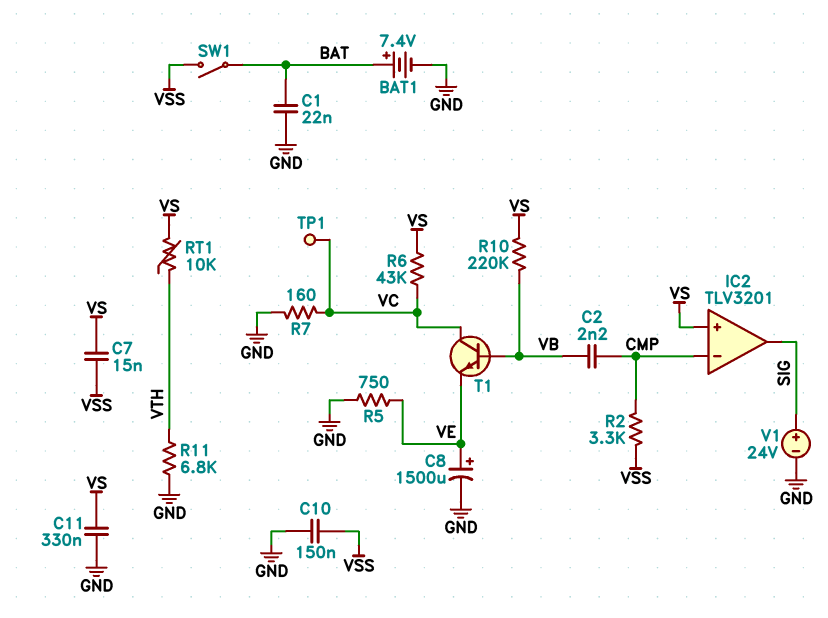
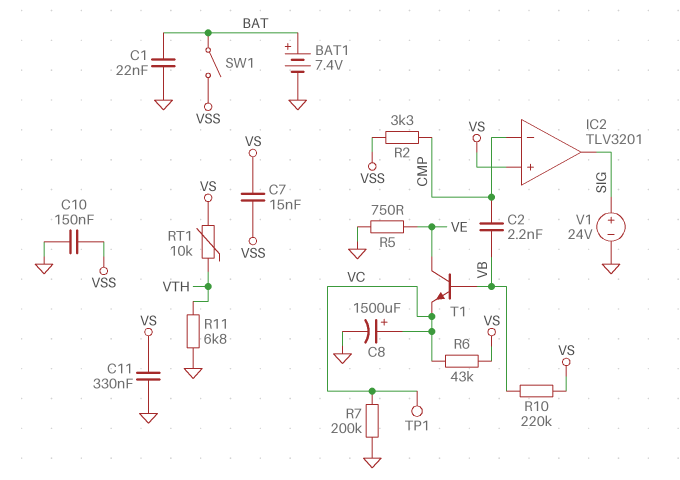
C8: 1500uF (plus VE, minus GND) -> 1500uF (plus VC, minus GND)
R7: 160 (GND, VC) -> 200k (GND, VC)
T1: NPN (B VB, C VC, E VE) -> NPN (B VB, C VE, E VC)

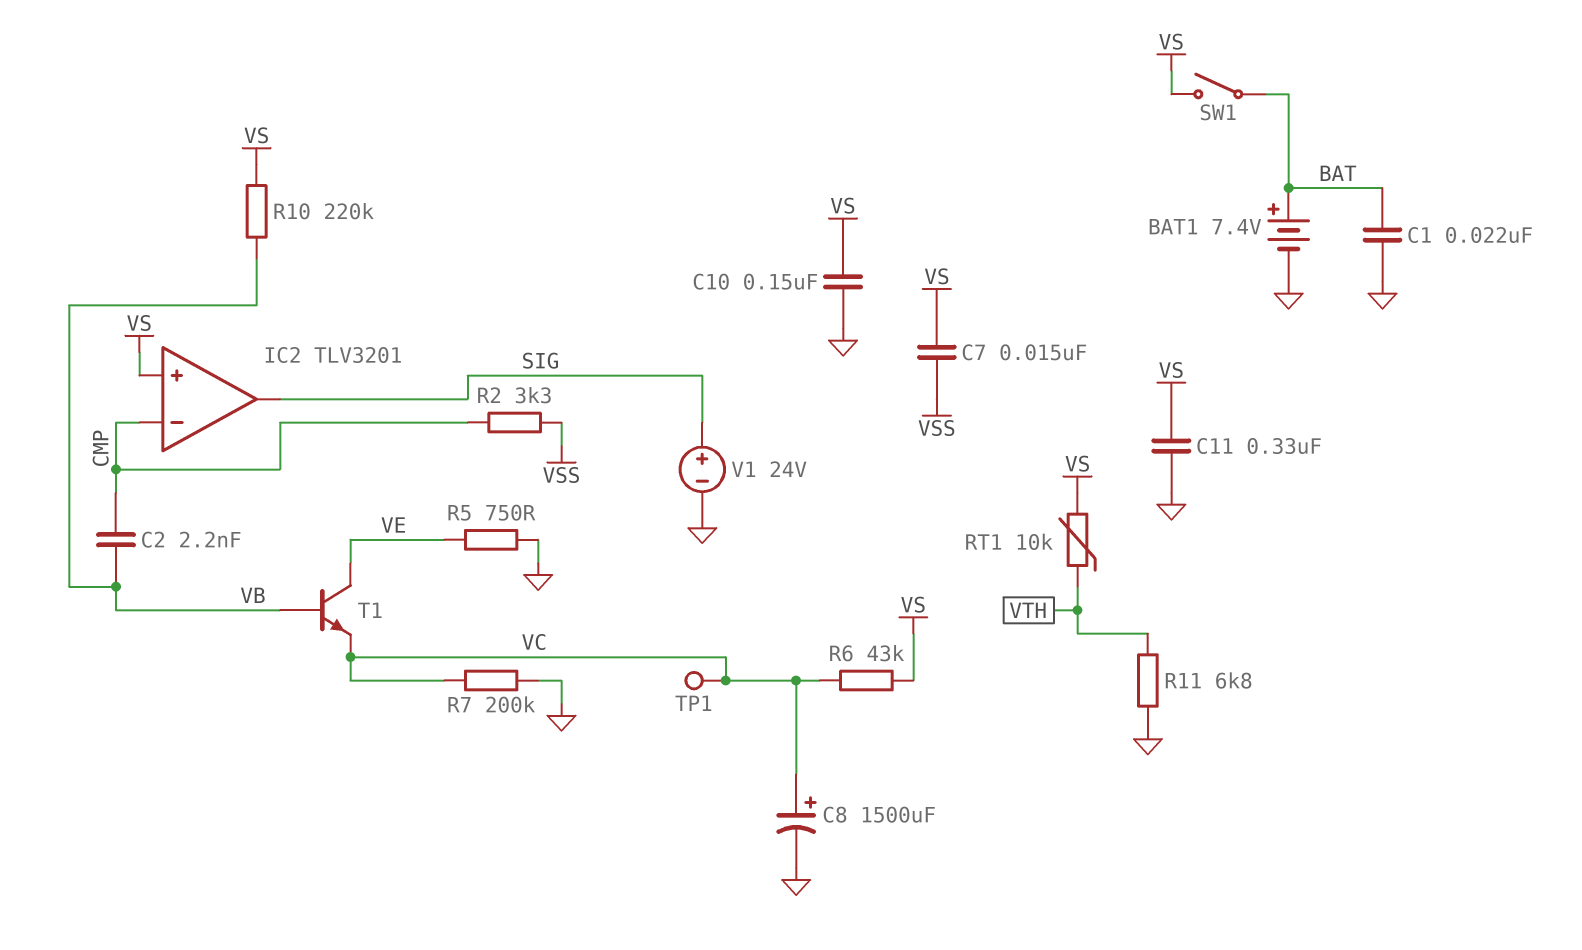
C10: 150nF (GND, VSS) -> 150nF (GND, VS)
SW1: switch (BAT, VSS) -> switch (BAT, VS)

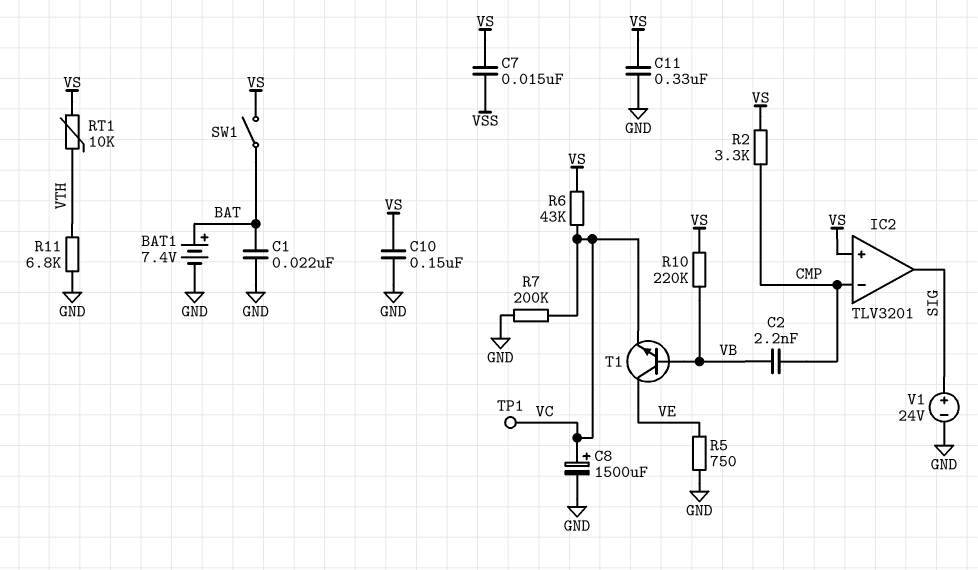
R2: 3.3k (CMP, VSS) -> 3.3k (CMP, VS)

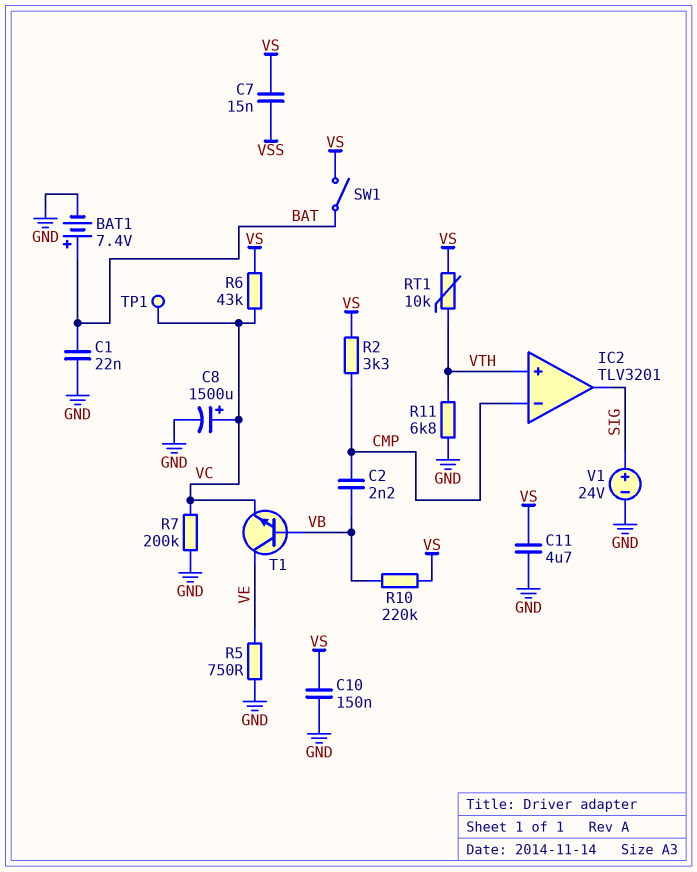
C11: 330nF (GND, VS) -> 4.7uF (GND, VS)
IC2 pin in+: VS -> VTH

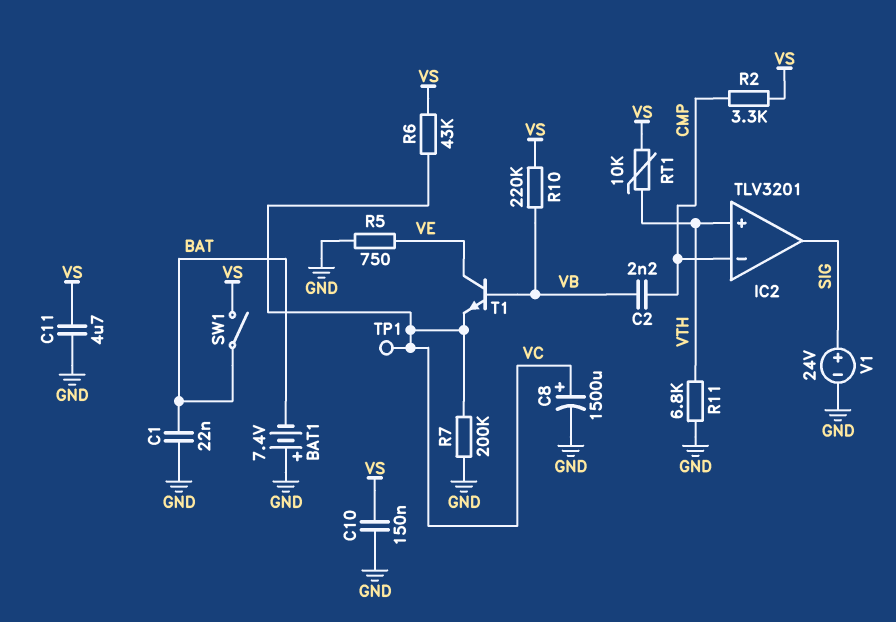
BAT1: 7.4V (plus BAT, minus GND) -> 7.4V (plus GND, minus BAT)
C7: 15nF (VS, VSS) -> none

